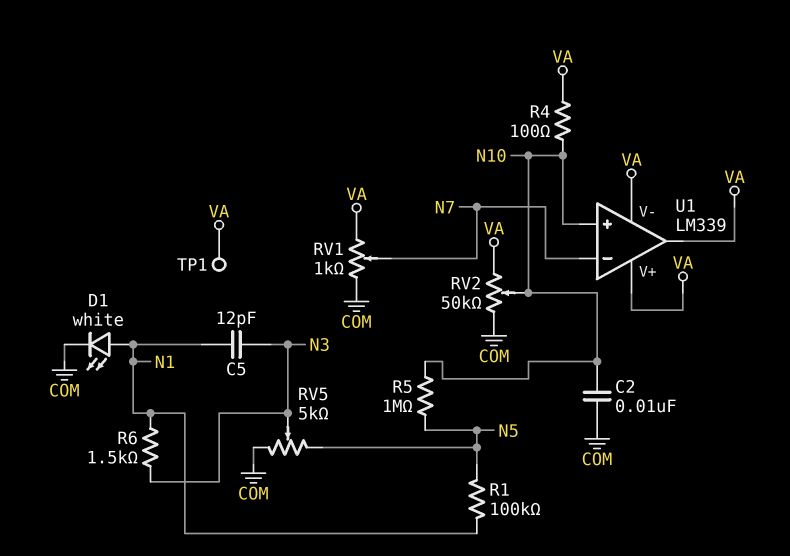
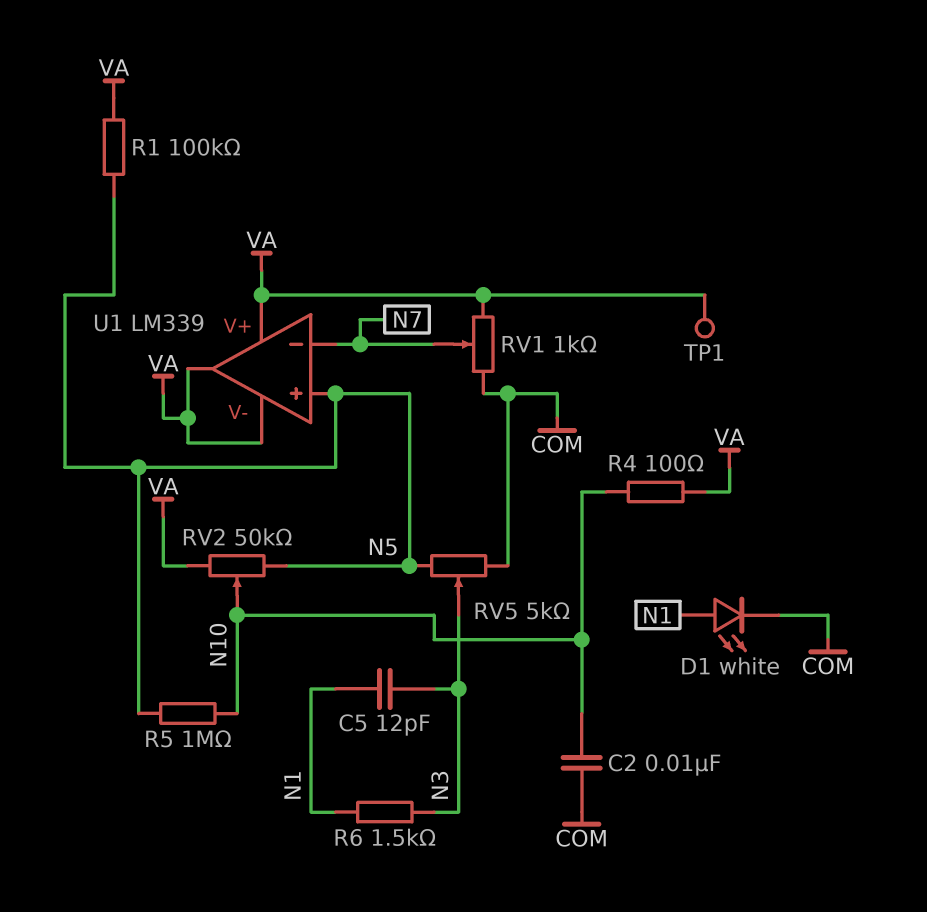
R1: 100k (N1, N5) -> 100k (N5, VA)
RV2: 50k (COM, VA, wiper N10) -> 50k (N5, VA, wiper N10)
U1 pin in+: N10 -> N5

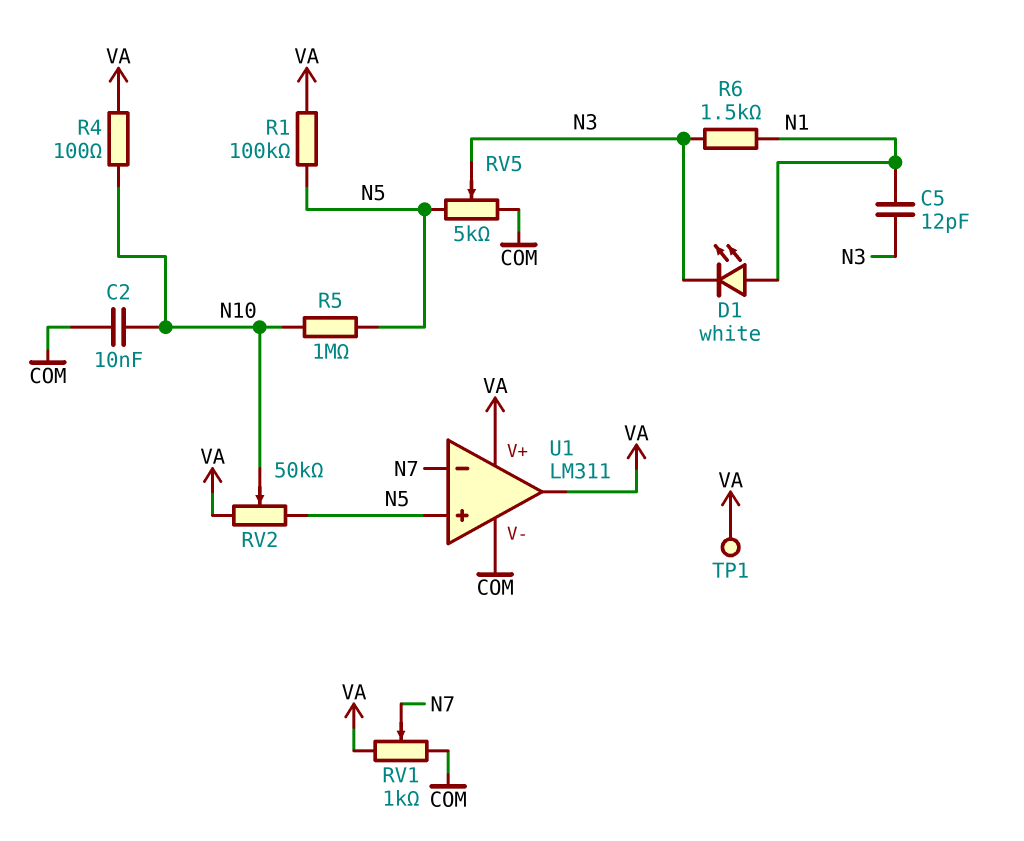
D1: LED white (A N1, K COM) -> LED white (A N1, K N3)
U1: LM339 -> LM311
U1 pin V-: VA -> COM

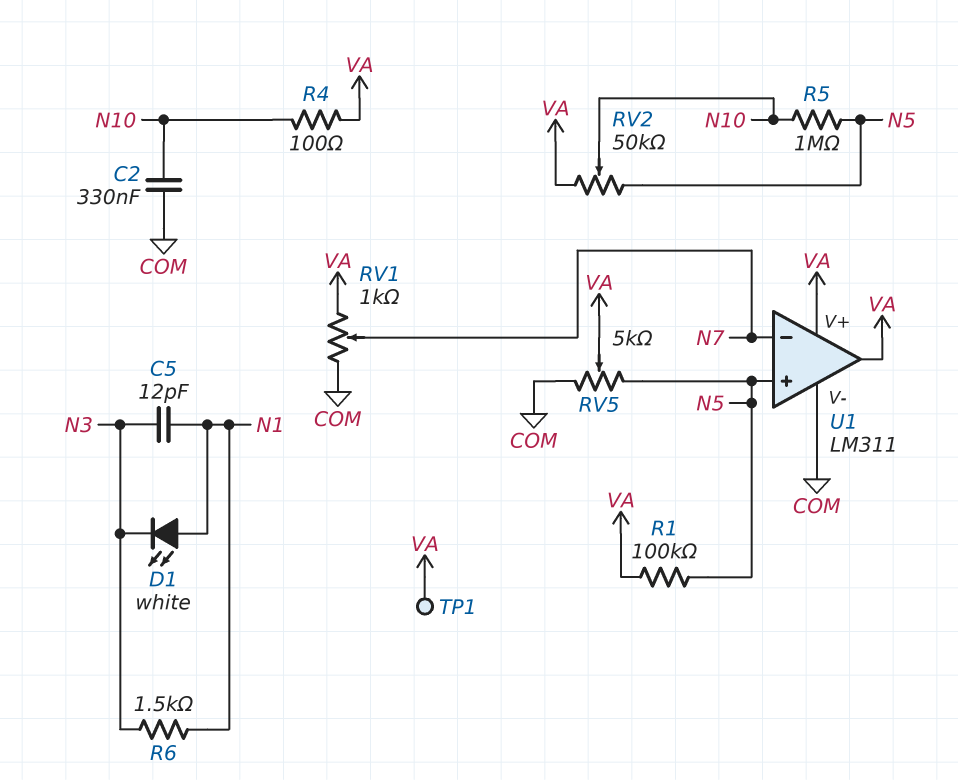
C2: 10nF (COM, N10) -> 330nF (COM, N10)
RV5: 5k (COM, N5, wiper N3) -> 5k (COM, N5, wiper VA)

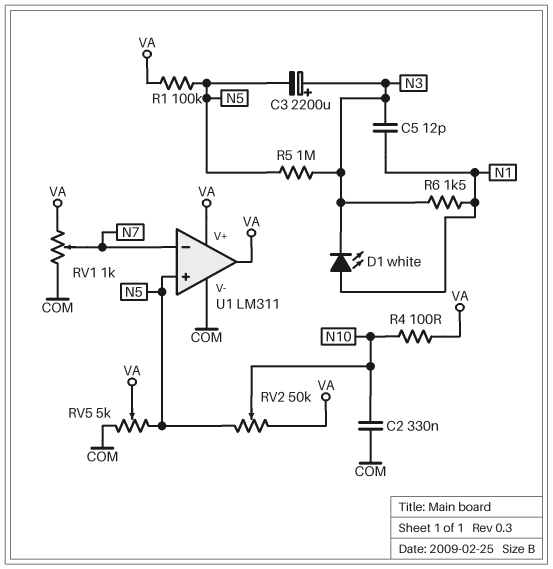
C3: none -> 2200uF (plus N3, minus N5)
R5: 1M (N5, N10) -> 1M (N3, N5)
TP1: test point (VA) -> none

